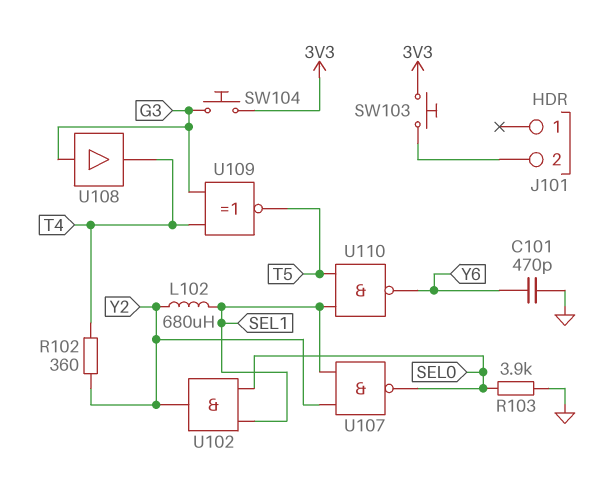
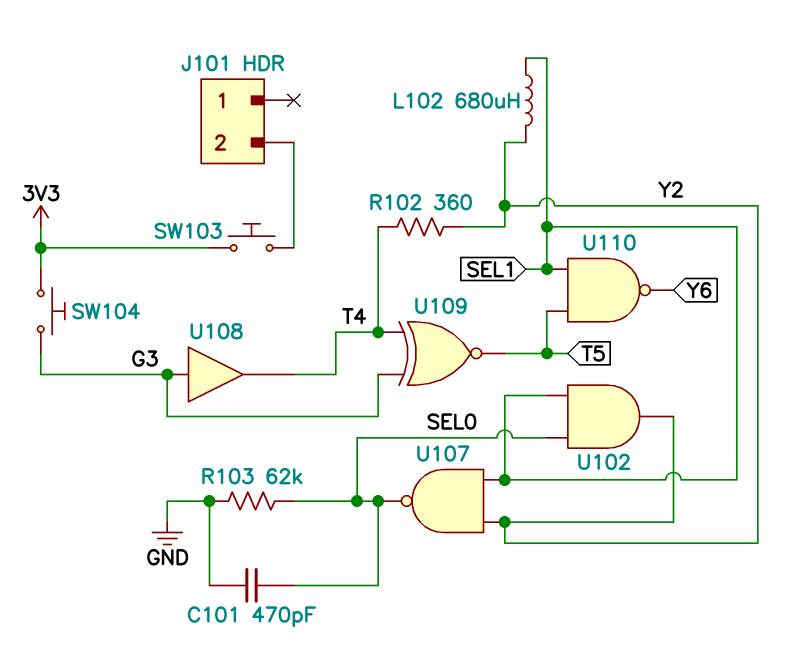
C101: 470pF (GND, Y6) -> 470pF (GND, SEL0)
R103: 3.9k (GND, SEL0) -> 62k (GND, SEL0)

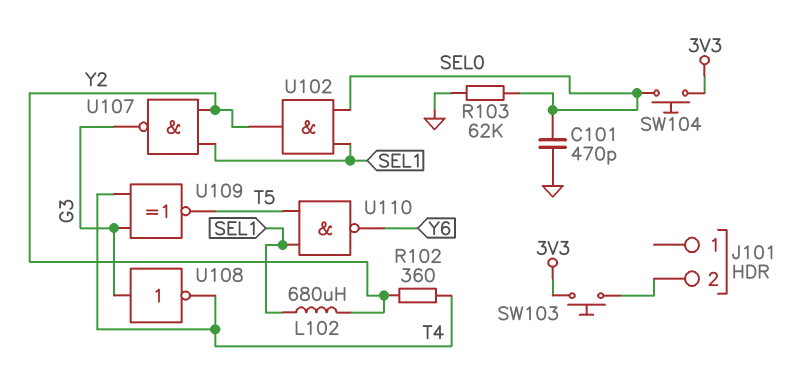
SW104: button (3V3, G3) -> button (3V3, SEL0)
U107: NAND (in SEL1, in Y2, out SEL0) -> NAND (in SEL1, in Y2, out G3)
U108: buffer (in G3, out T4) -> NOT (in G3, out T4)

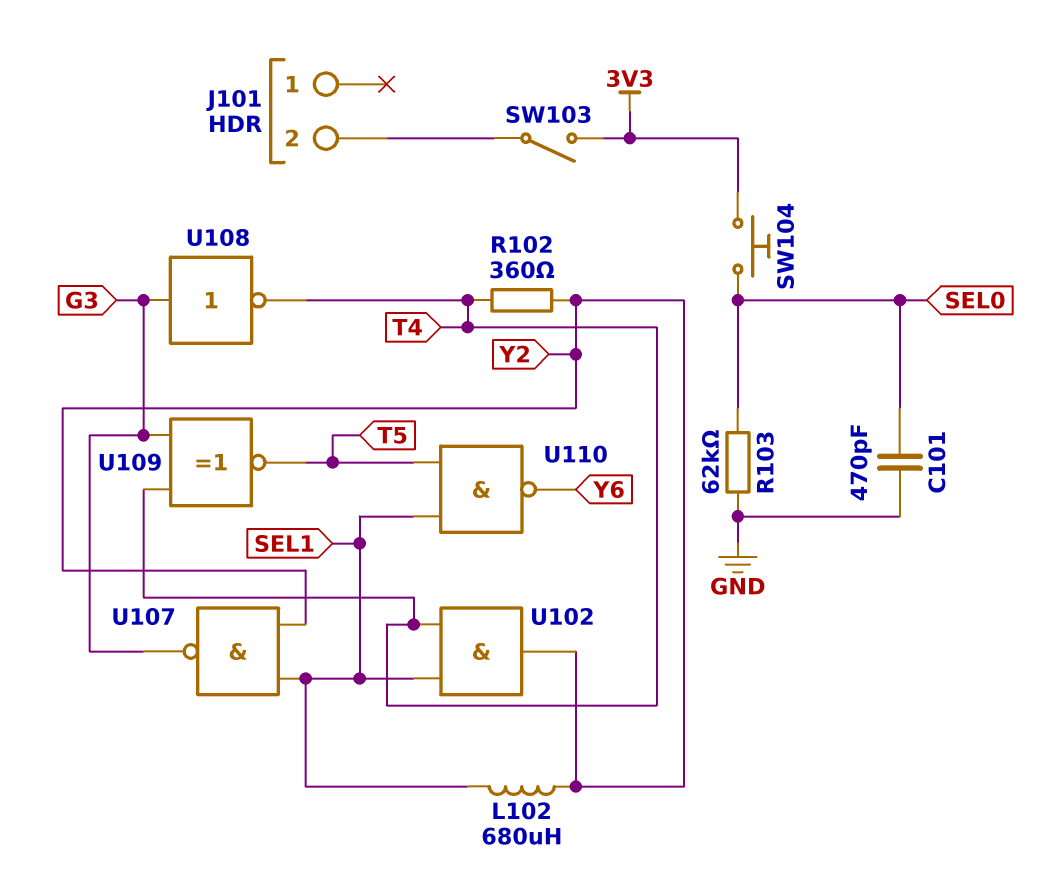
SW103: button (3V3, J101/2) -> switch (3V3, J101/2)
U102: AND (in SEL0, in SEL1, out Y2) -> AND (in SEL1, in T4, out Y2)

